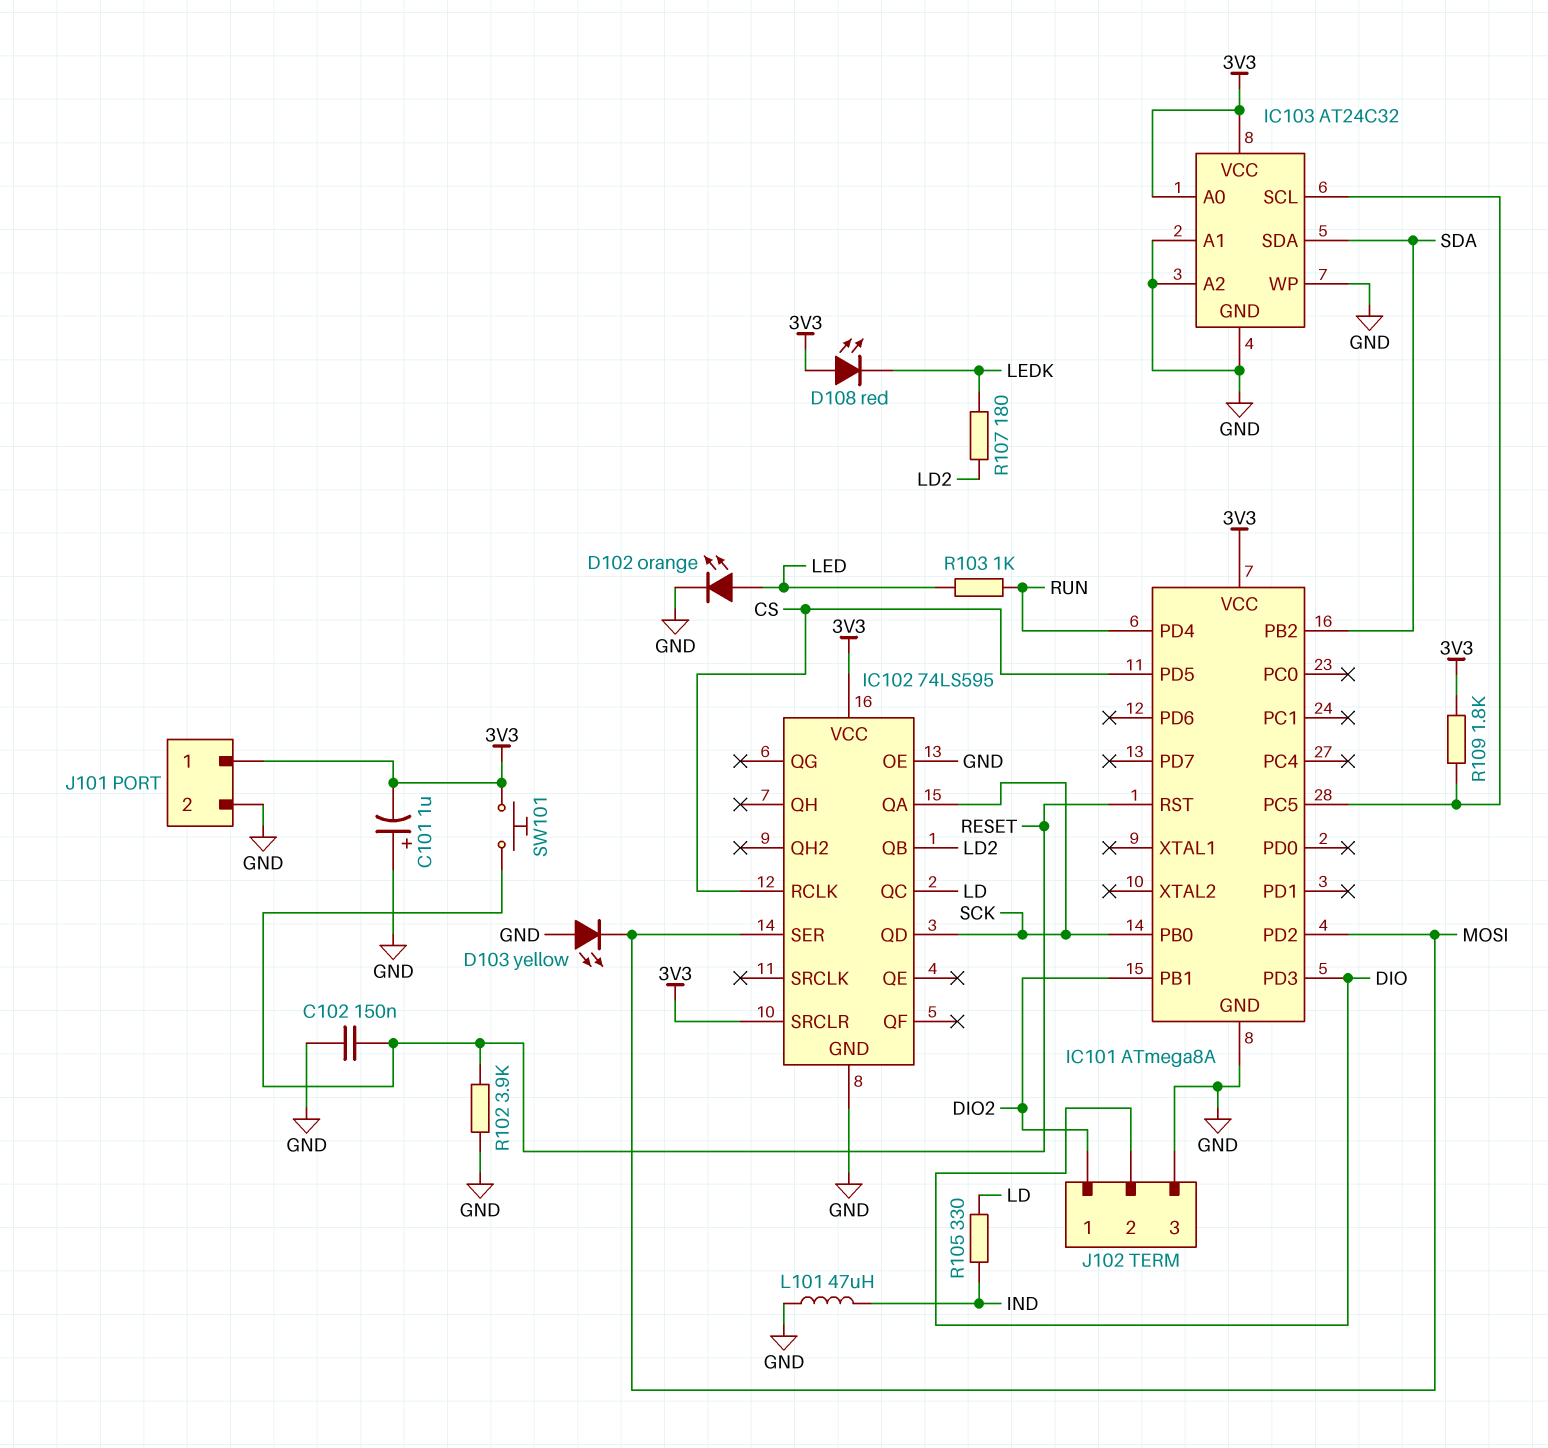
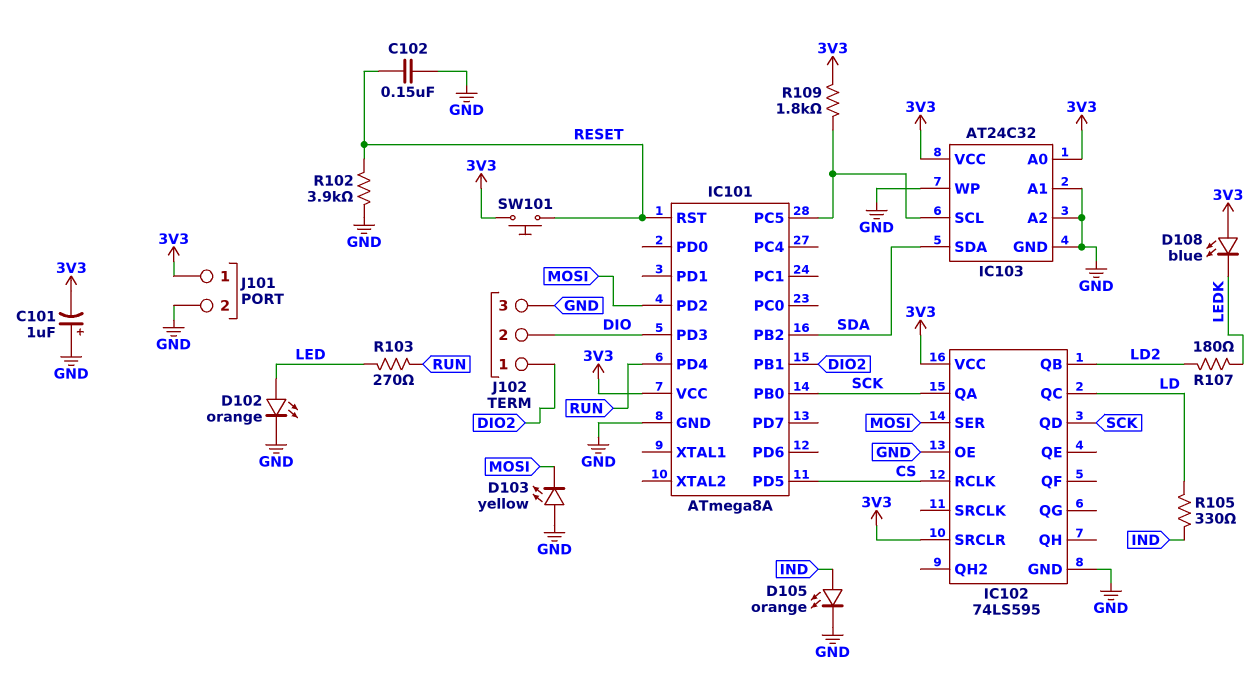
D105: none -> LED orange (A IND, K GND)
D108: LED red (A 3V3, K LEDK) -> LED blue (A 3V3, K LEDK)
L101: 47uH (GND, IND) -> none
R103: 1k (LED, RUN) -> 270 (LED, RUN)

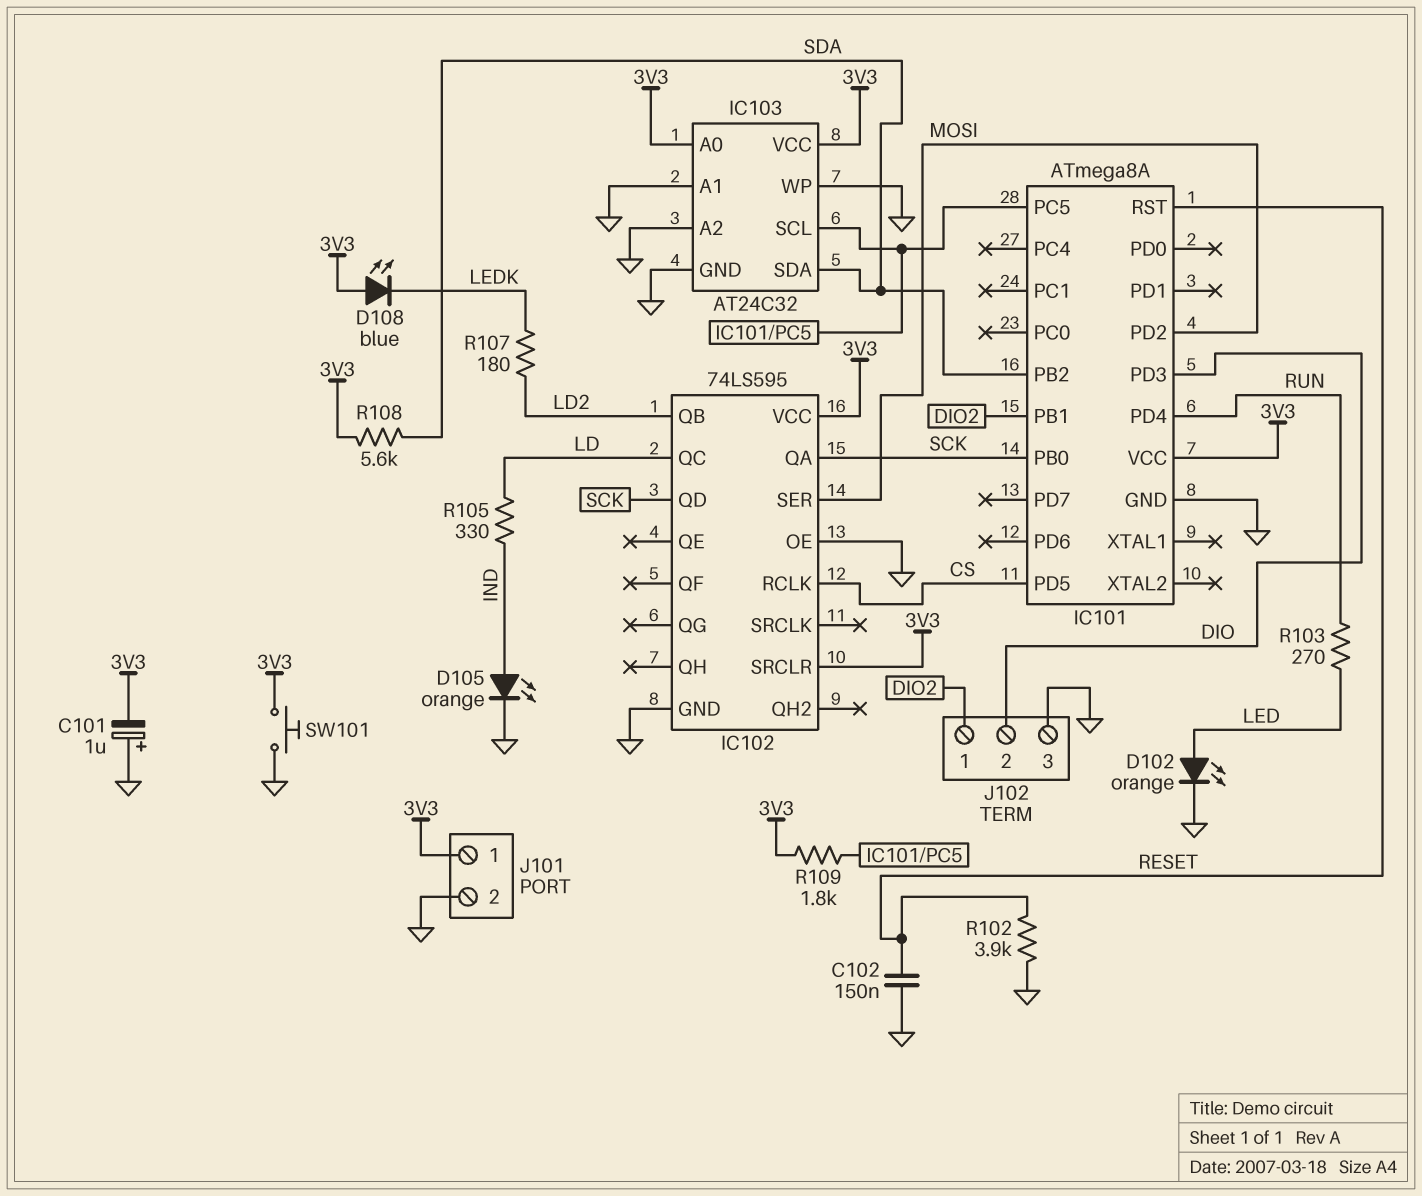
D103: LED yellow (A GND, K MOSI) -> none
R108: none -> 5.6k (3V3, SDA)
SW101: button (3V3, RESET) -> button (3V3, GND)

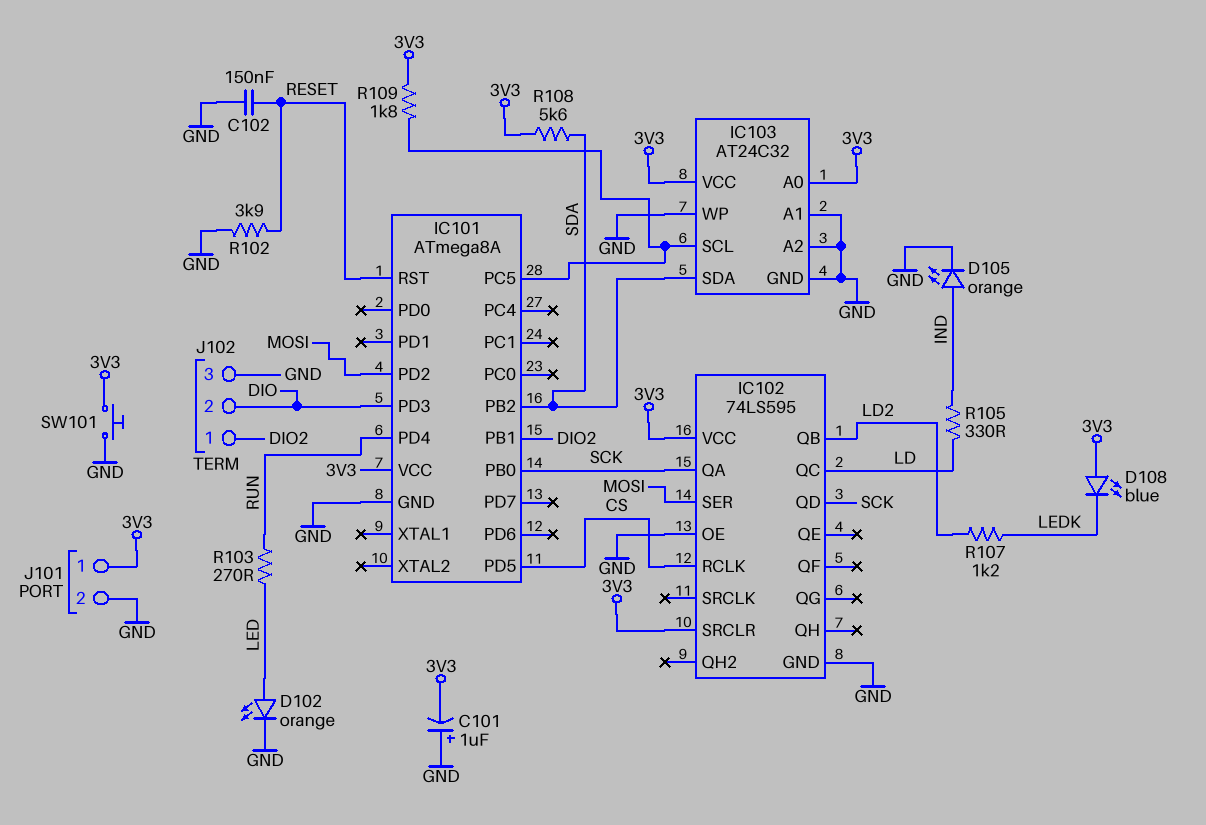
R107: 180 (LD2, LEDK) -> 1.2k (LD2, LEDK)

